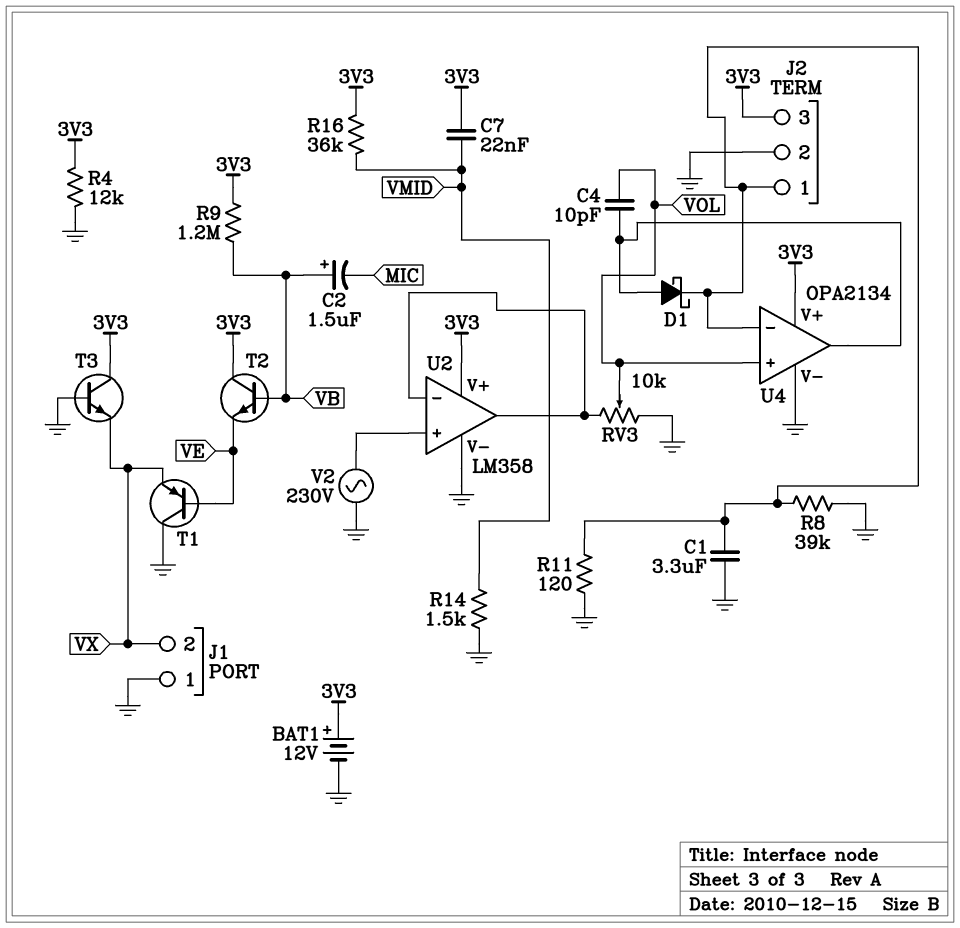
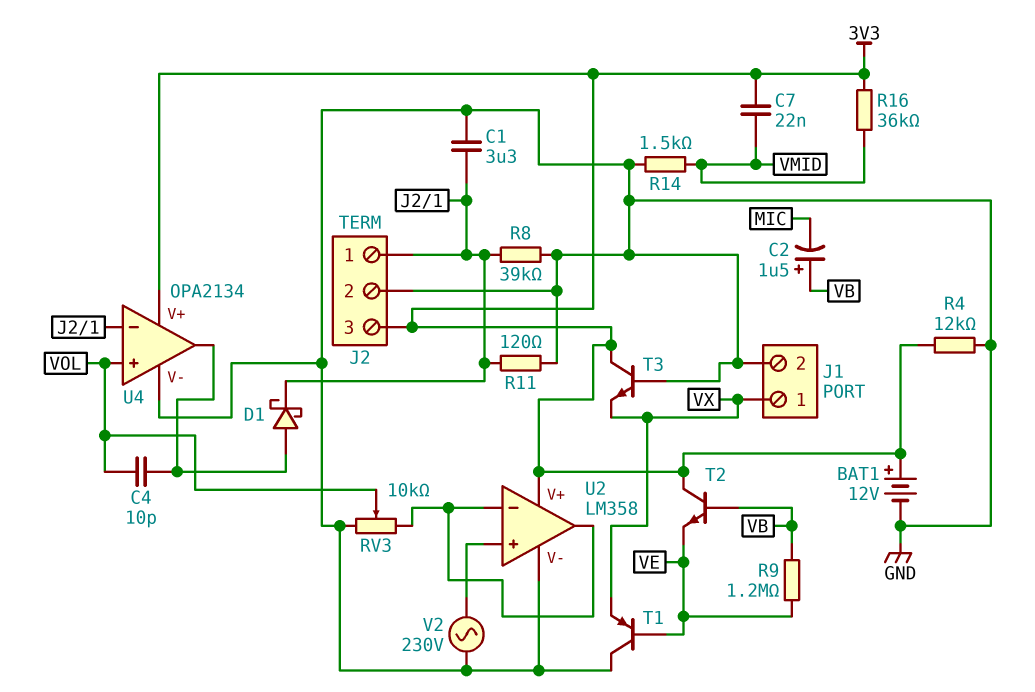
J1 pin 1: GND -> VX
J1 pin 2: VX -> GND
R9: 1.2M (3V3, VB) -> 1.2M (VB, VE)

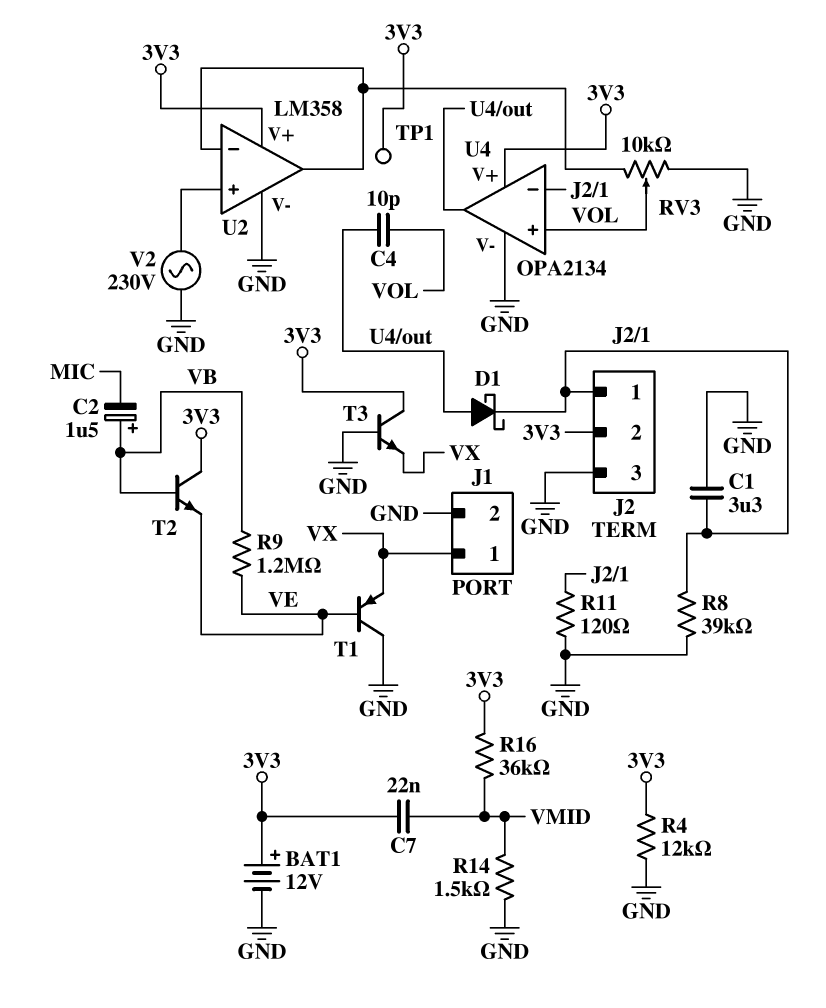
J2 pin 2: GND -> 3V3
J2 pin 3: 3V3 -> GND
TP1: none -> test point (3V3)

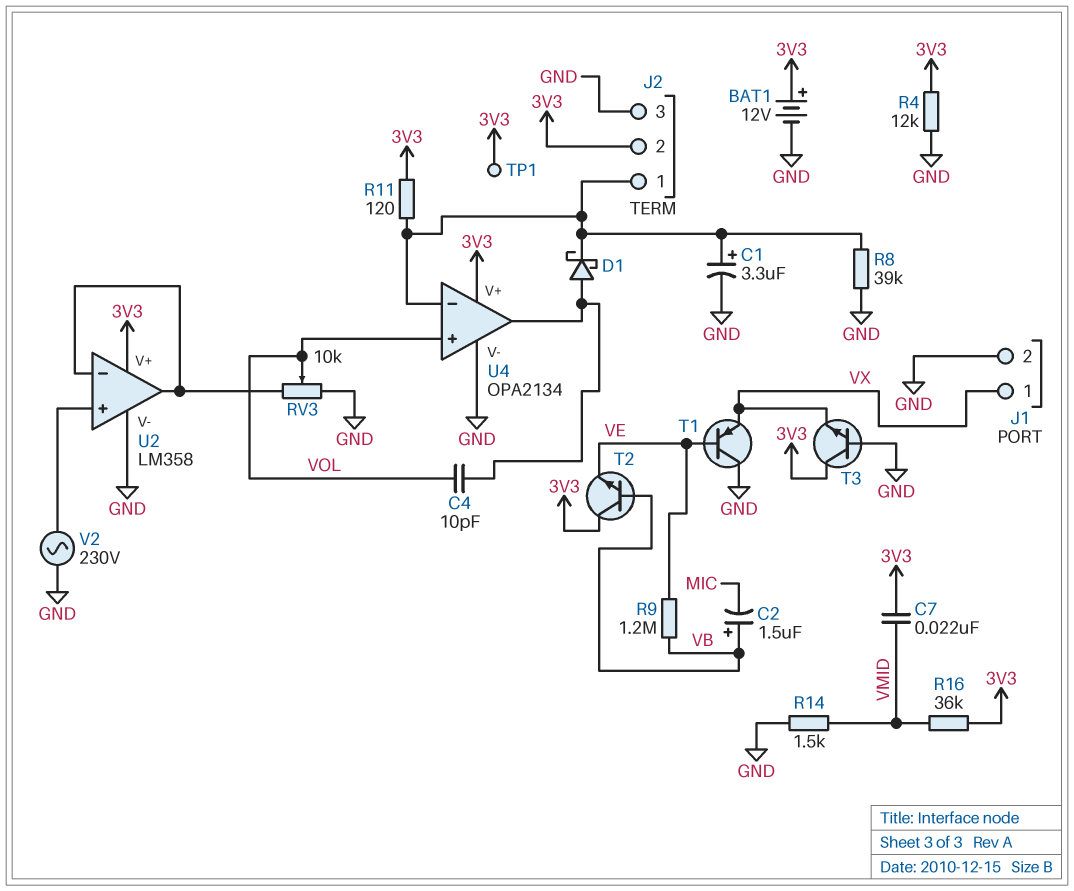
C1: 3.3uF (GND, J2/1) -> 3.3uF (plus J2/1, minus GND)
R11: 120 (GND, J2/1) -> 120 (3V3, J2/1)

